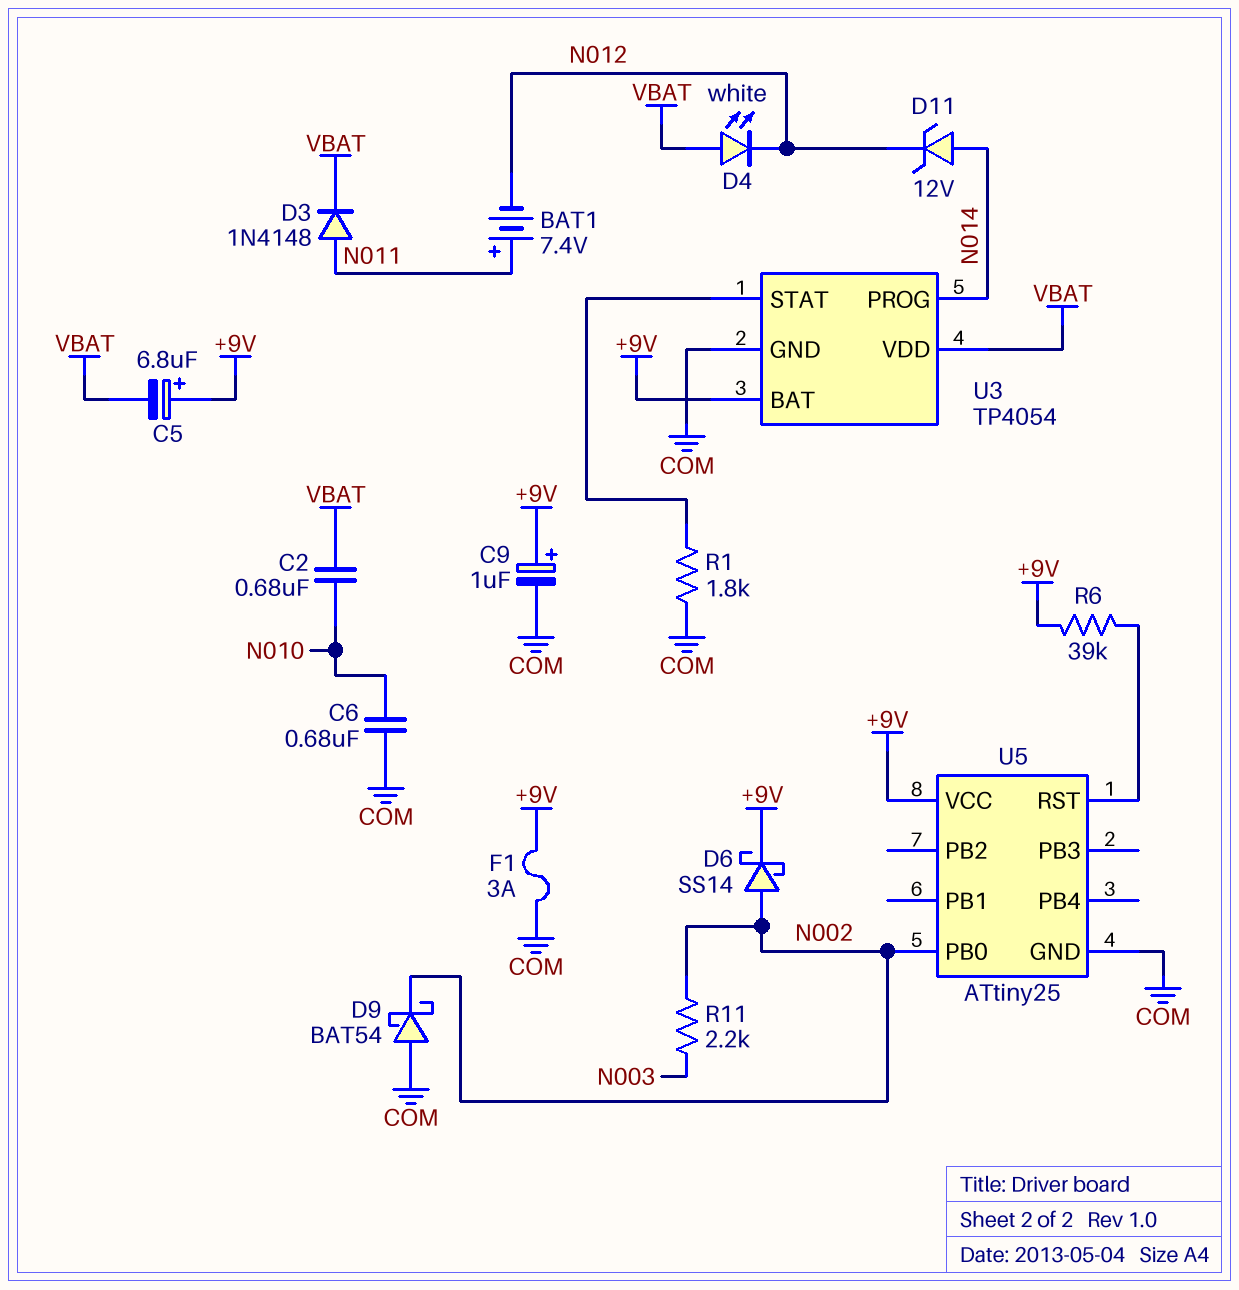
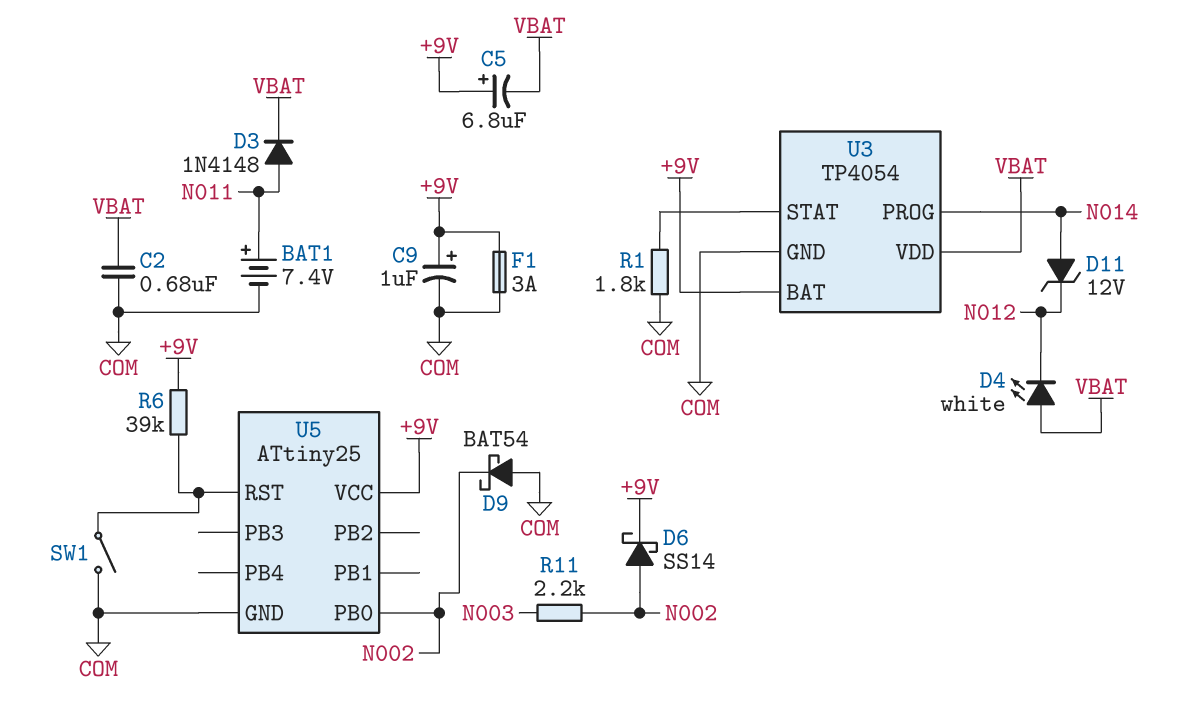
BAT1: 7.4V (plus N011, minus N012) -> 7.4V (plus N011, minus COM)
C2: 680nF (N010, VBAT) -> 680nF (COM, VBAT)
C6: 680nF (COM, N010) -> none
SW1: none -> switch (COM, U5/RST)

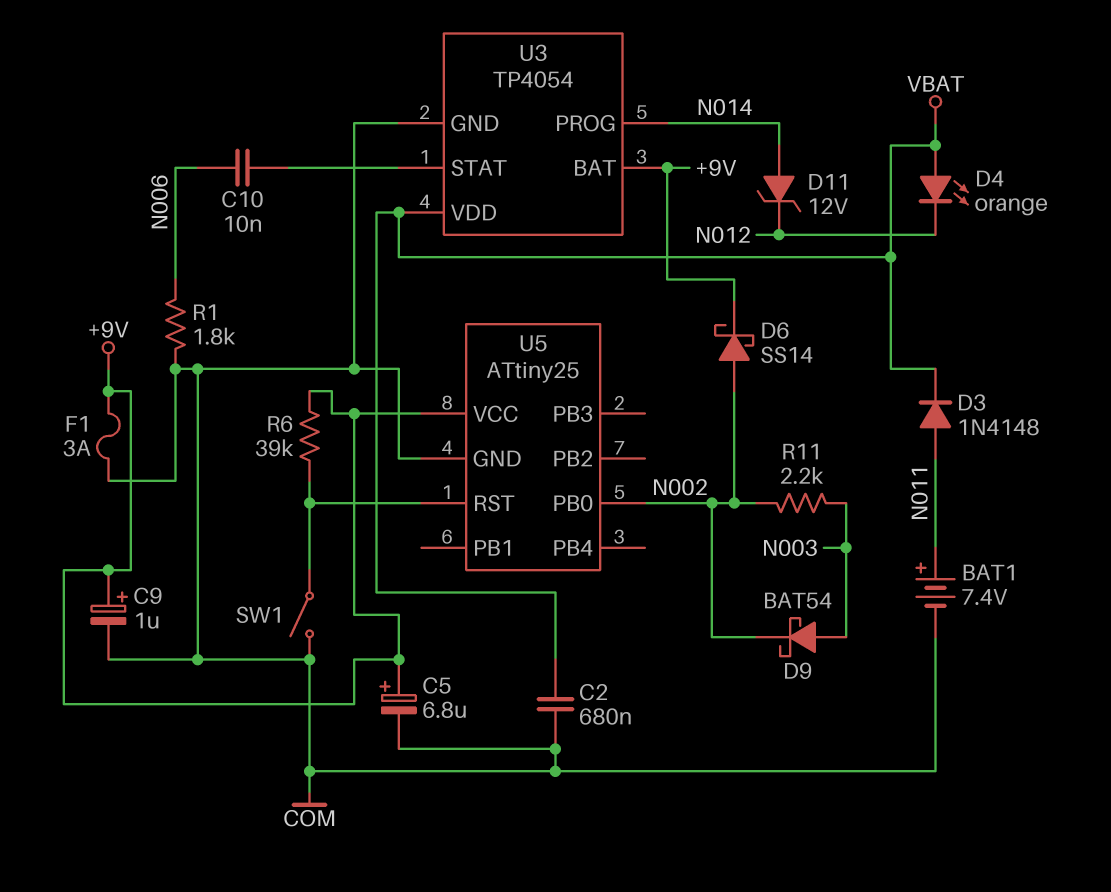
C5: 6.8uF (plus +9V, minus VBAT) -> 6.8uF (plus +9V, minus COM)
C10: none -> 10nF (N006, U3/STAT)
D4: LED white (A VBAT, K N012) -> LED orange (A VBAT, K N012)
D9: schottky BAT54 (A COM, K N002) -> schottky BAT54 (A N003, K N002)
R1: 1.8k (COM, U3/STAT) -> 1.8k (COM, N006)

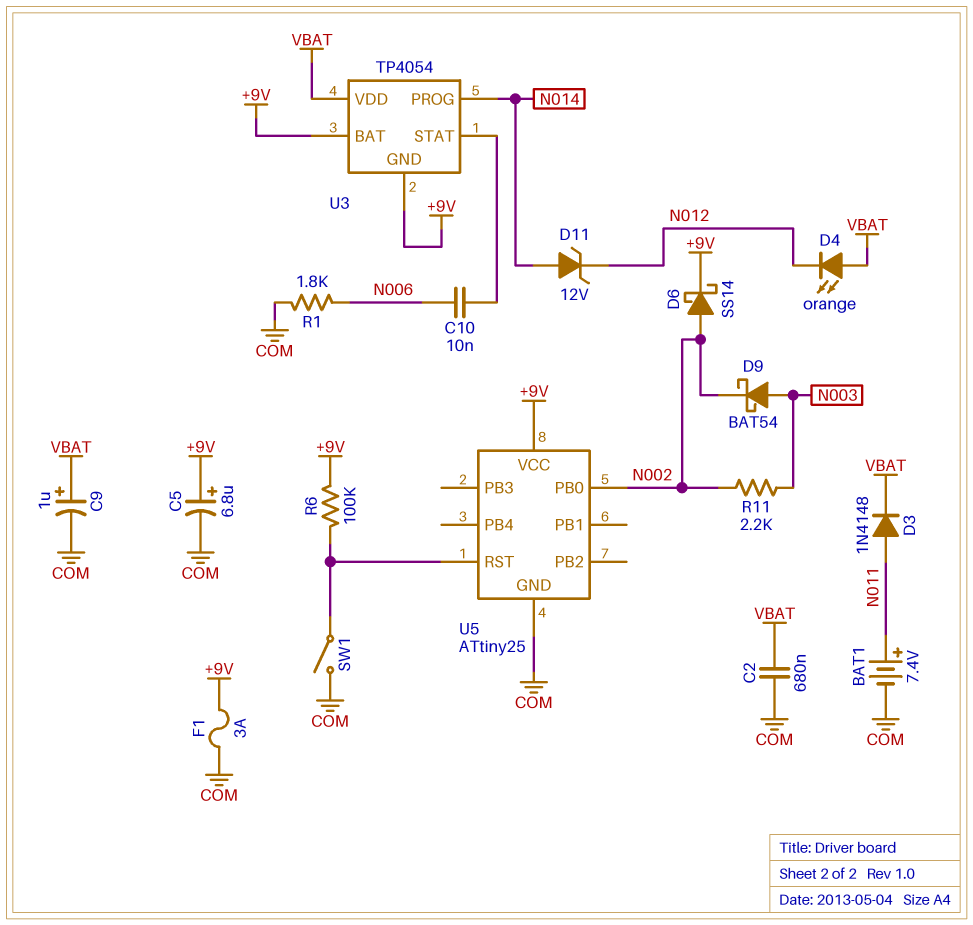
C9: 1uF (plus +9V, minus COM) -> 1uF (plus VBAT, minus COM)
R6: 39k (+9V, U5/RST) -> 100k (+9V, U5/RST)
U3 pin GND: COM -> +9V

